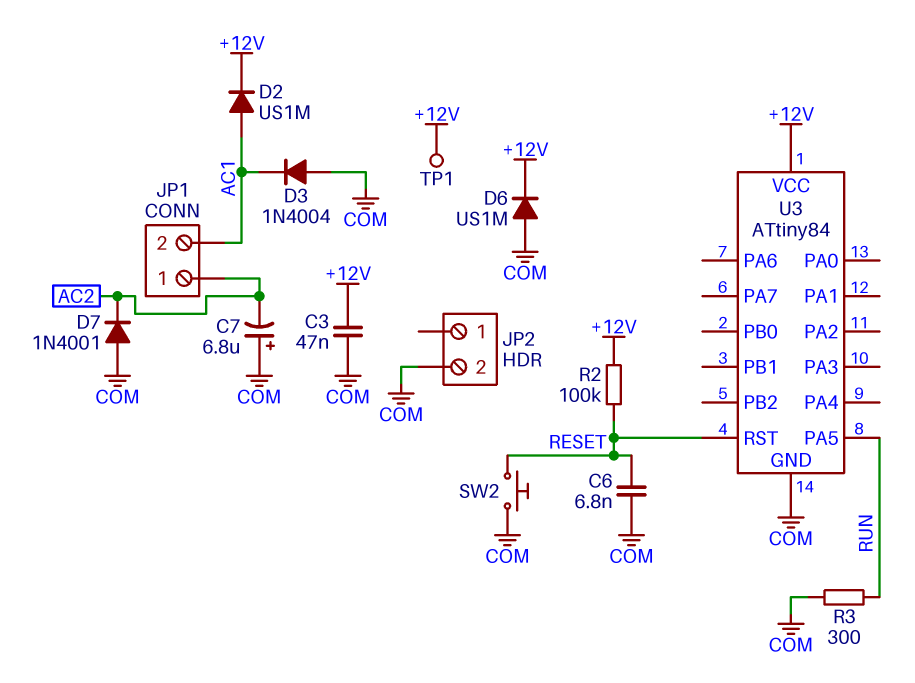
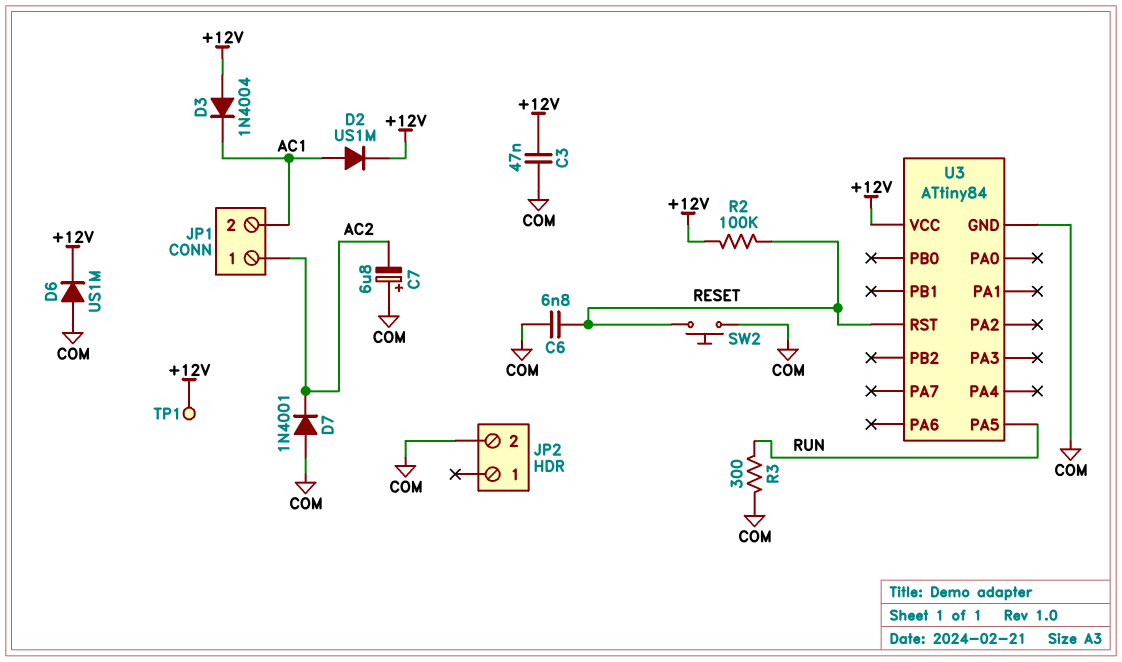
D3: diode 1N4004 (A COM, K AC1) -> diode 1N4004 (A +12V, K AC1)

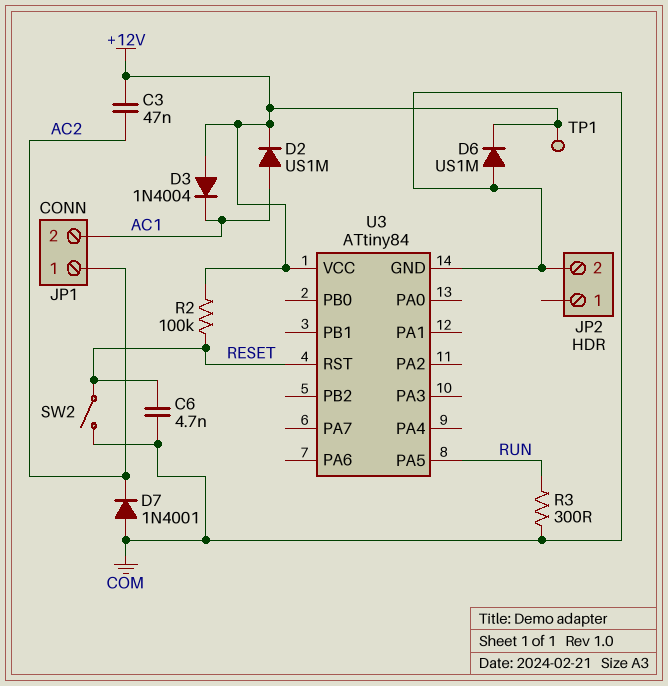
C3: 47nF (+12V, COM) -> 47nF (+12V, AC2)
C6: 6.8nF (COM, RESET) -> 4.7nF (COM, RESET)
C7: 6.8uF (plus COM, minus AC2) -> none
SW2: button (COM, RESET) -> switch (COM, RESET)

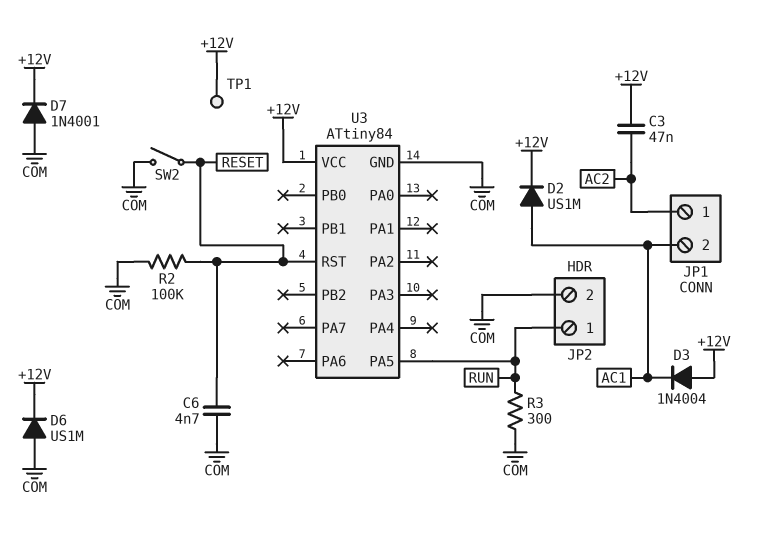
D7: diode 1N4001 (A COM, K AC2) -> diode 1N4001 (A COM, K +12V)
JP2 pin 1: none -> RUN
R2: 100k (+12V, RESET) -> 100k (COM, RESET)

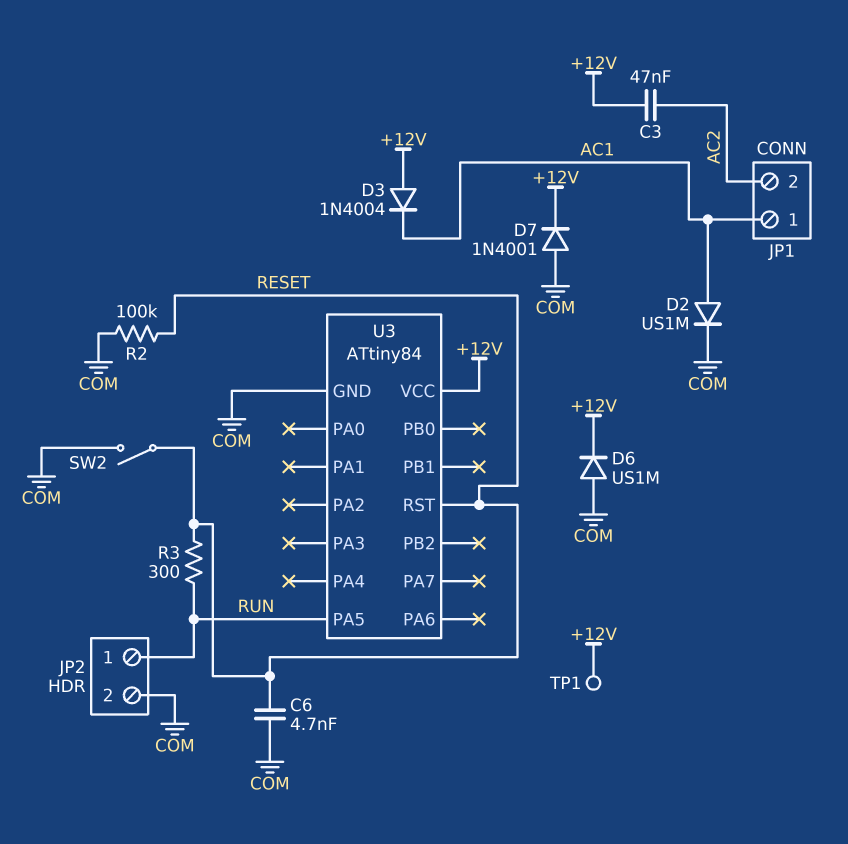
D2: diode US1M (A AC1, K +12V) -> diode US1M (A AC1, K COM)
JP1 pin 1: AC2 -> AC1
JP1 pin 2: AC1 -> AC2
R3: 300 (COM, RUN) -> 300 (RESET, RUN)

